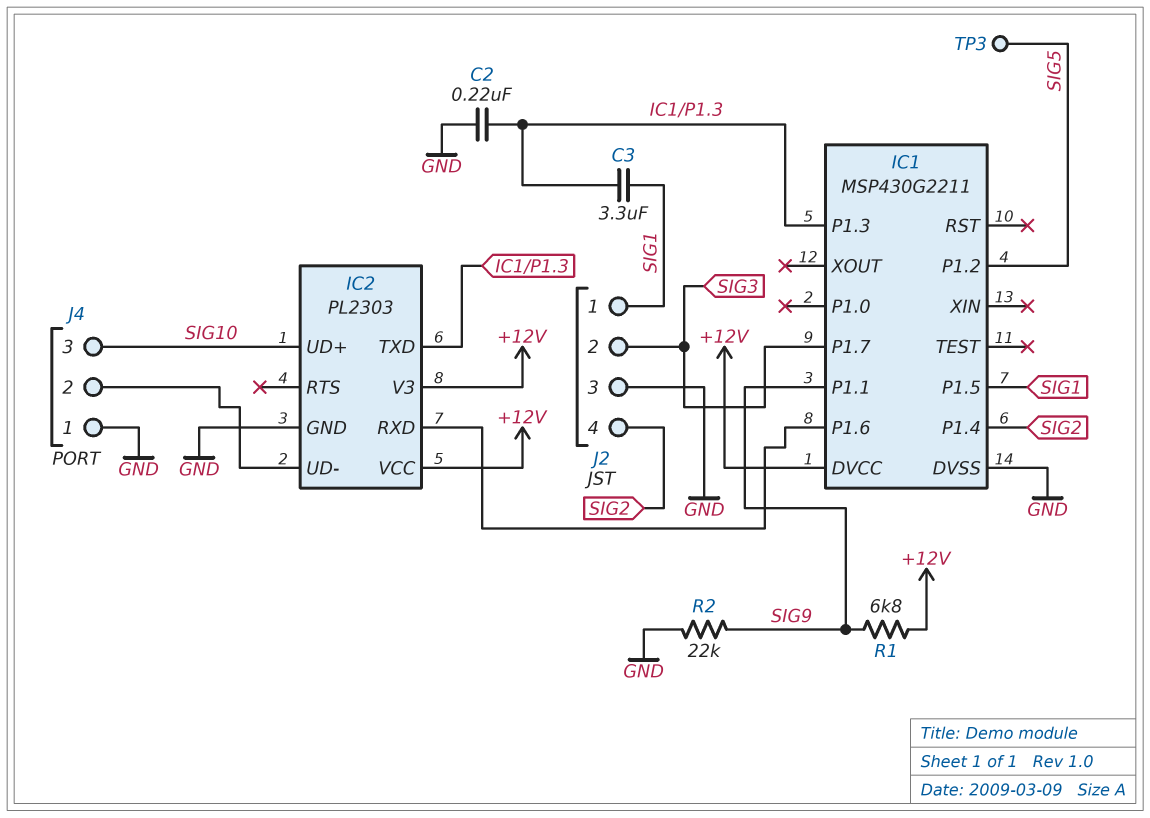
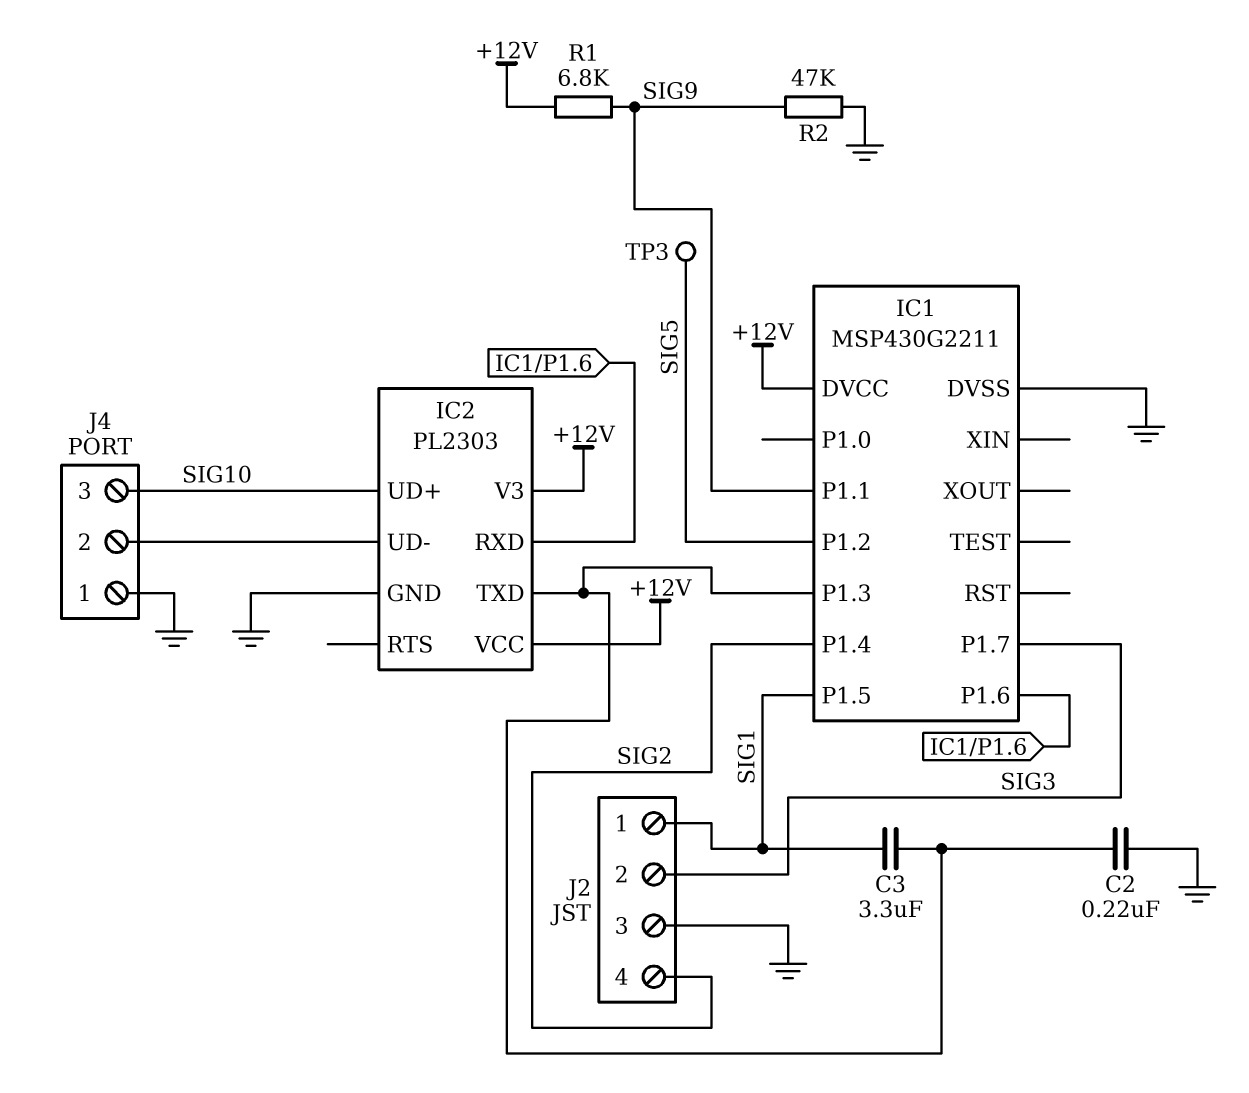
R2: 22k (GND, SIG9) -> 47k (GND, SIG9)

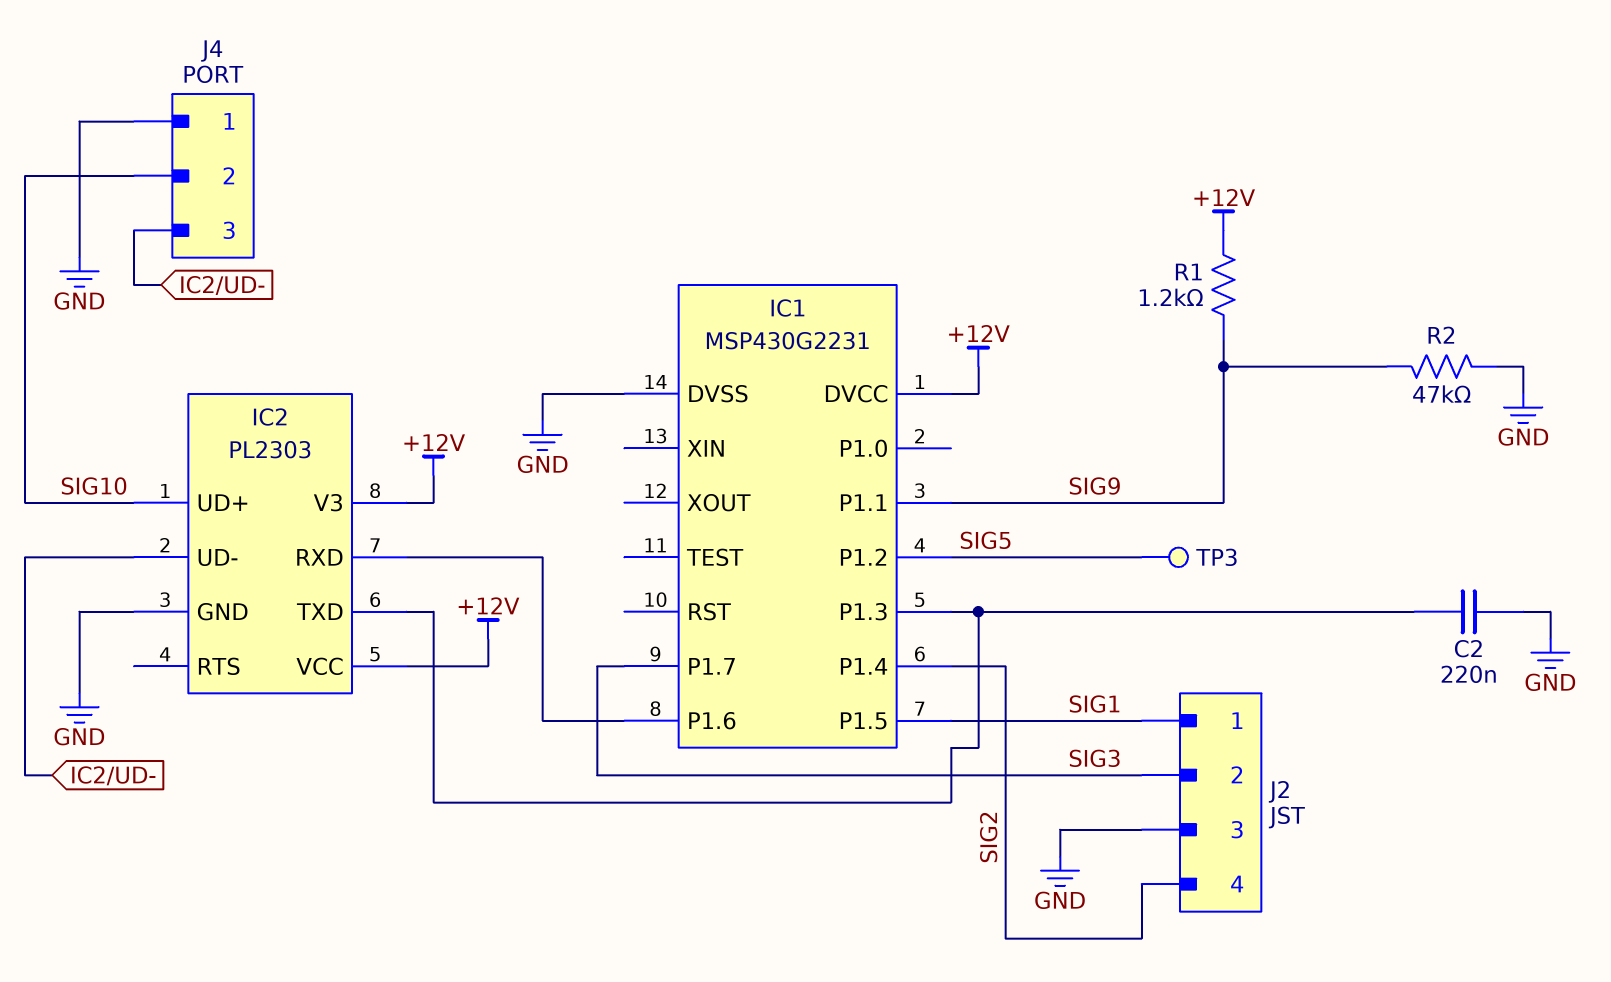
C3: 3.3uF (IC1/P1.3, SIG1) -> none
IC1: MSP430G2211 -> MSP430G2231
J4 pin 2: IC2/UD- -> SIG10
J4 pin 3: SIG10 -> IC2/UD-
R1: 6.8k (+12V, SIG9) -> 1.2k (+12V, SIG9)

